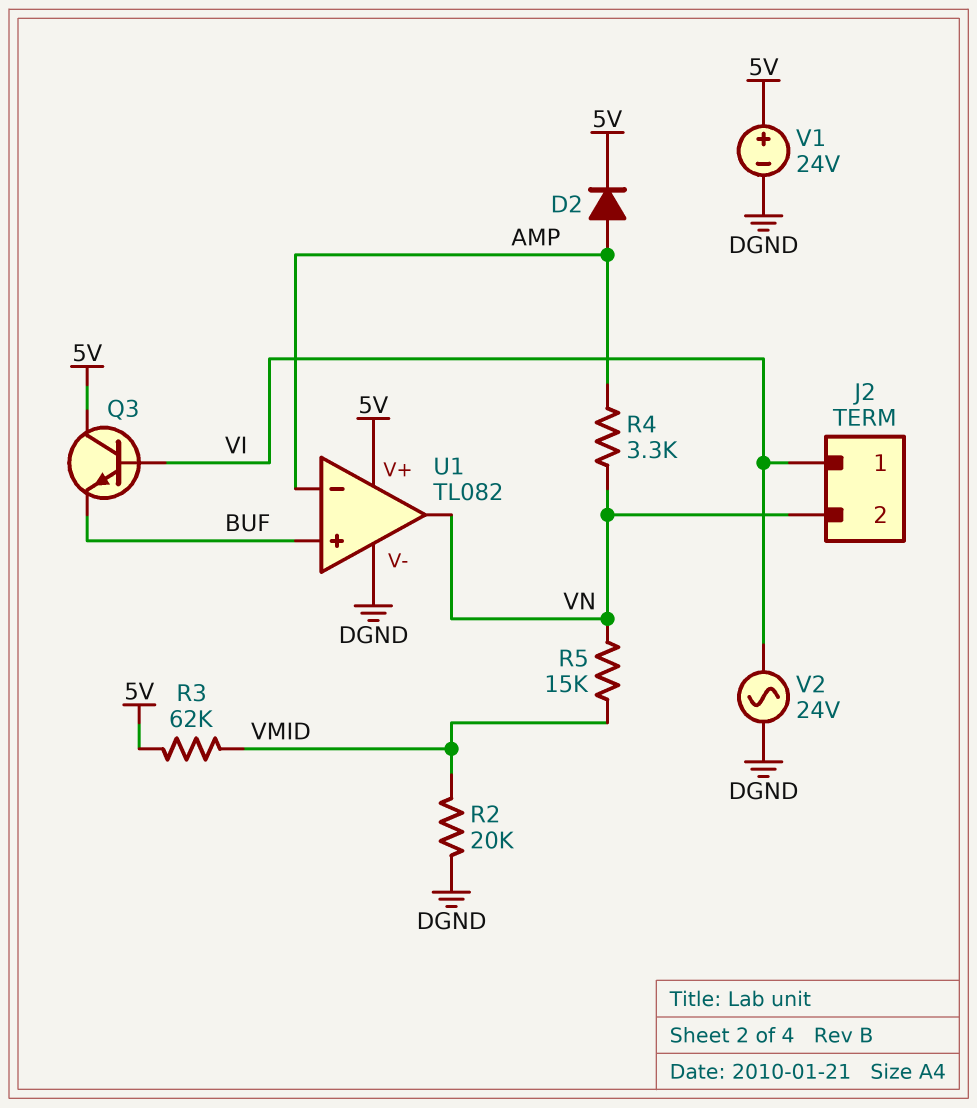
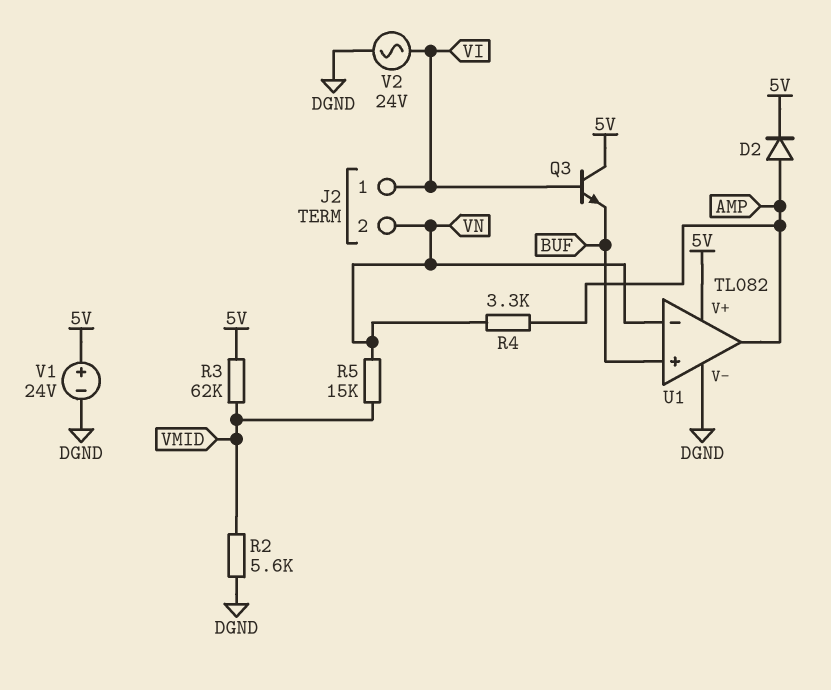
R2: 20k (DGND, VMID) -> 5.6k (DGND, VMID)
U1 pin in-: AMP -> VN
U1 pin out: VN -> AMP

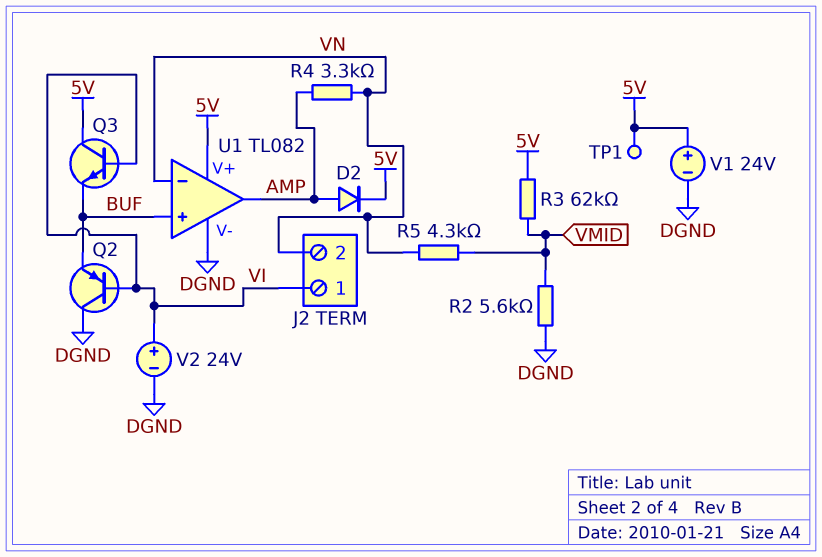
Q2: none -> PNP (B VI, C DGND, E BUF)
R5: 15k (VMID, VN) -> 4.3k (VMID, VN)
TP1: none -> test point (5V)
V2: AC 24V (DGND, VI) -> 24V (plus VI, minus DGND)

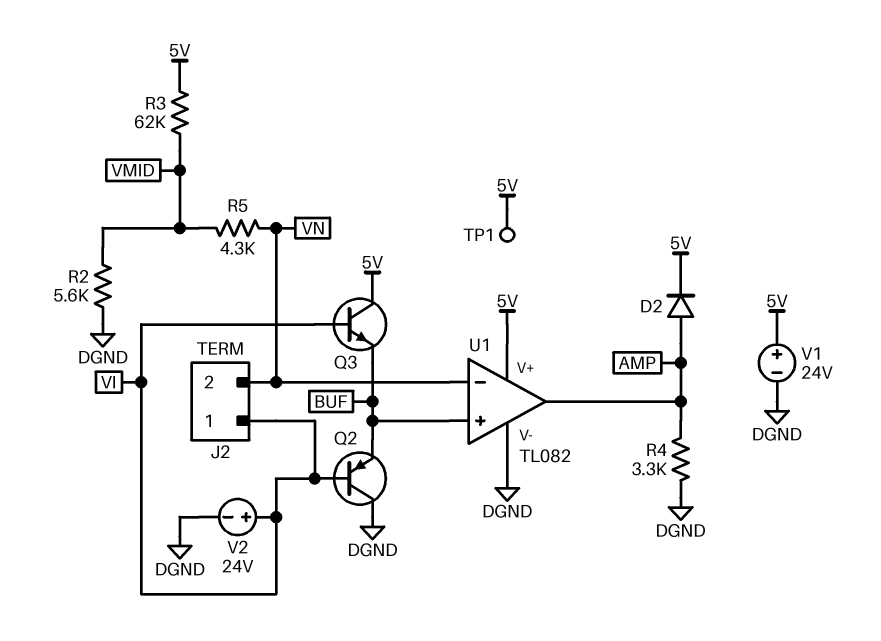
R4: 3.3k (AMP, VN) -> 3.3k (AMP, DGND)

